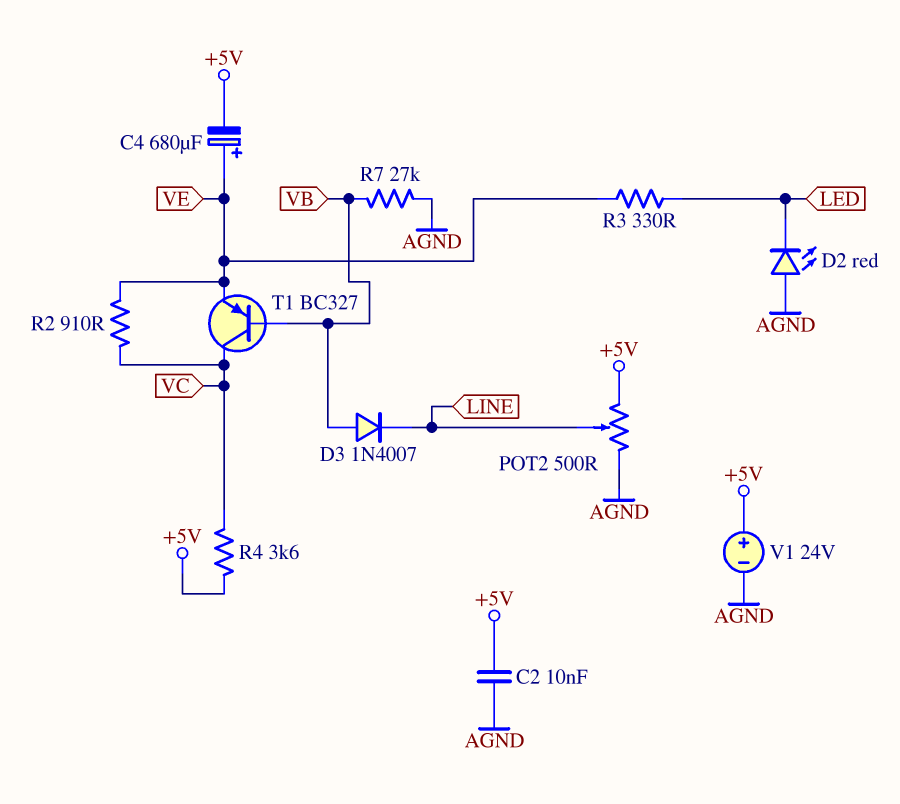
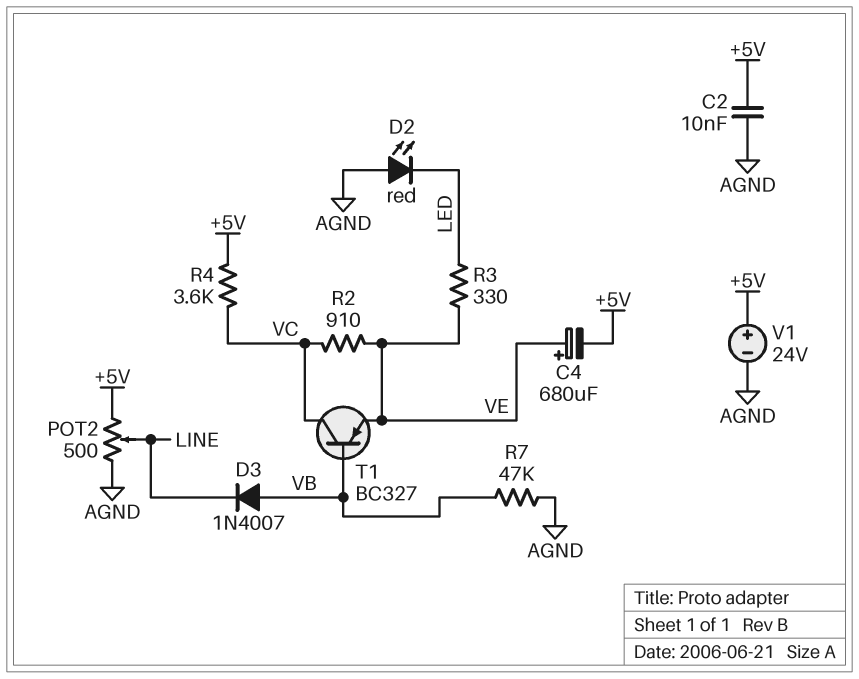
R7: 27k (AGND, VB) -> 47k (AGND, VB)

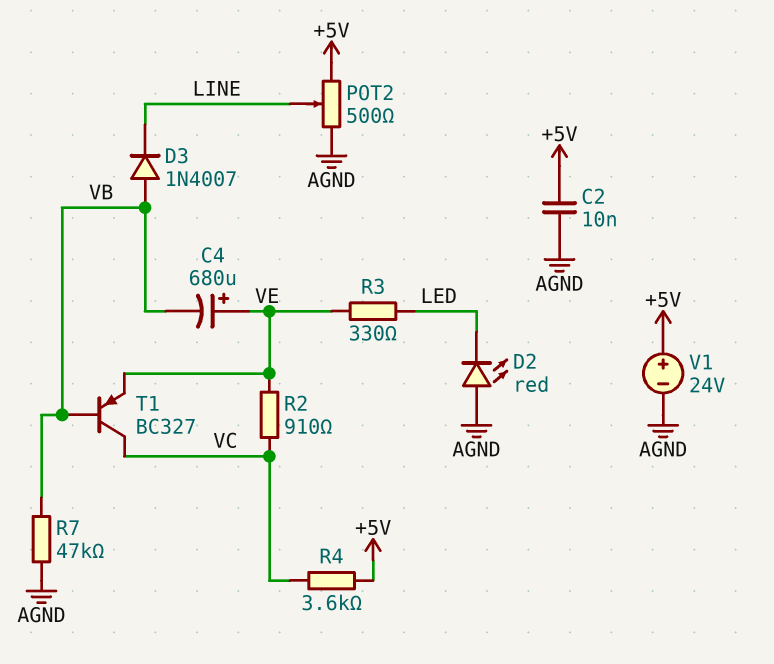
C4: 680uF (plus VE, minus +5V) -> 680uF (plus VE, minus VB)

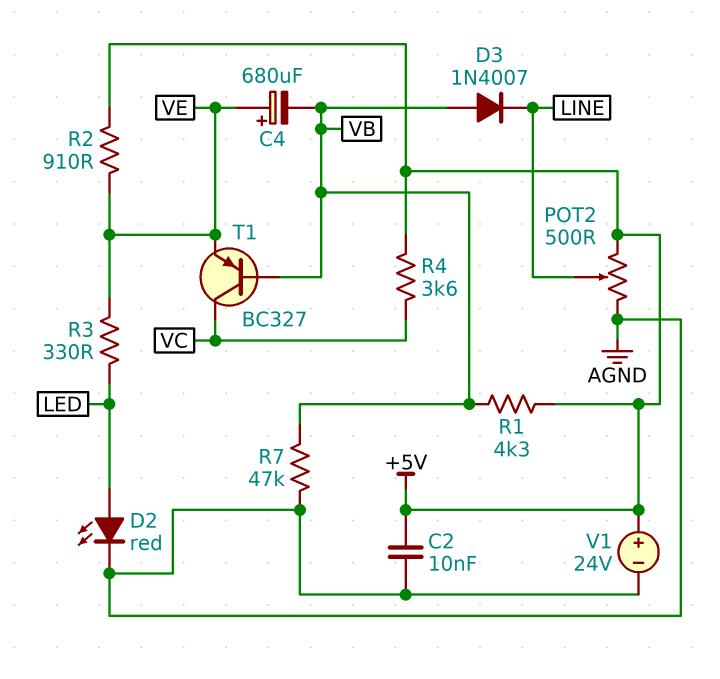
D2: LED red (A AGND, K LED) -> LED red (A LED, K AGND)
R1: none -> 4.3k (+5V, VB)
R2: 910 (VC, VE) -> 910 (+5V, VE)

